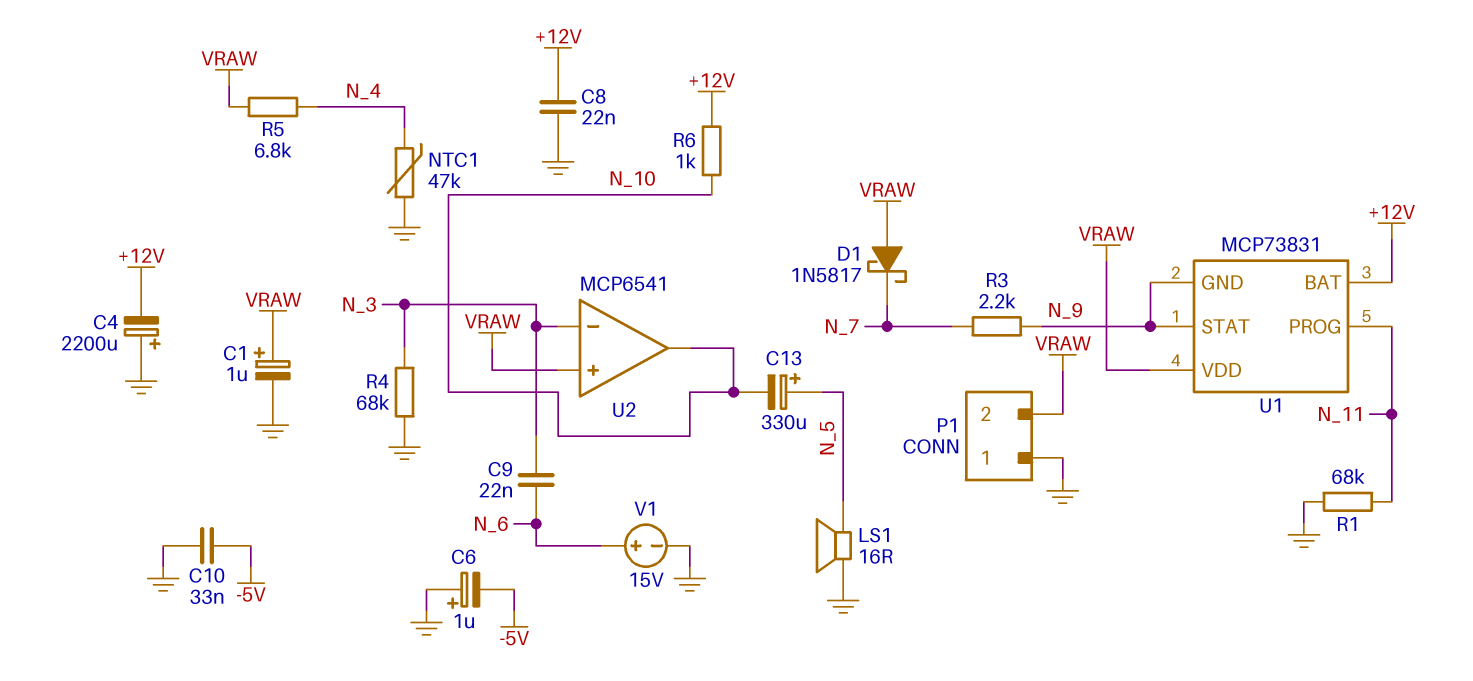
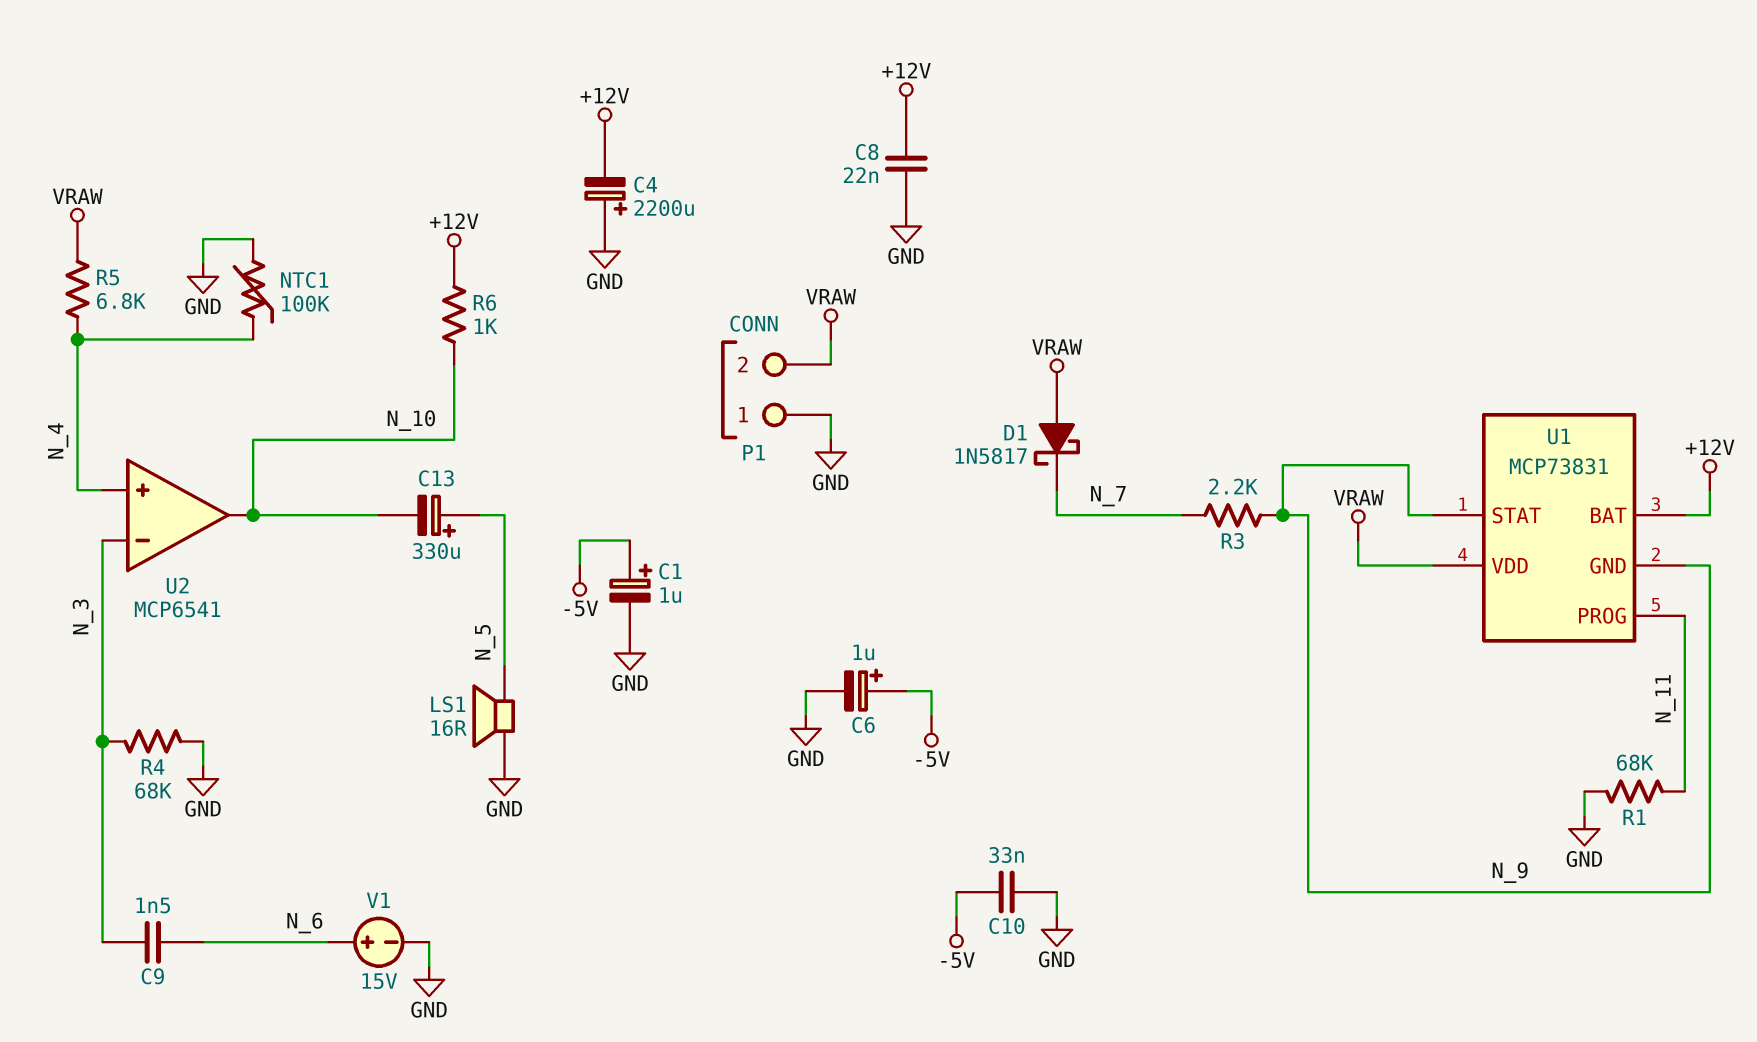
C1: 1uF (plus VRAW, minus GND) -> 1uF (plus -5V, minus GND)
C6: 1uF (plus GND, minus -5V) -> 1uF (plus -5V, minus GND)
C9: 22nF (N_3, N_6) -> 1.5nF (N_3, N_6)
NTC1: 47k (GND, N_4) -> 100k (GND, N_4)
U2 pin in+: VRAW -> N_4

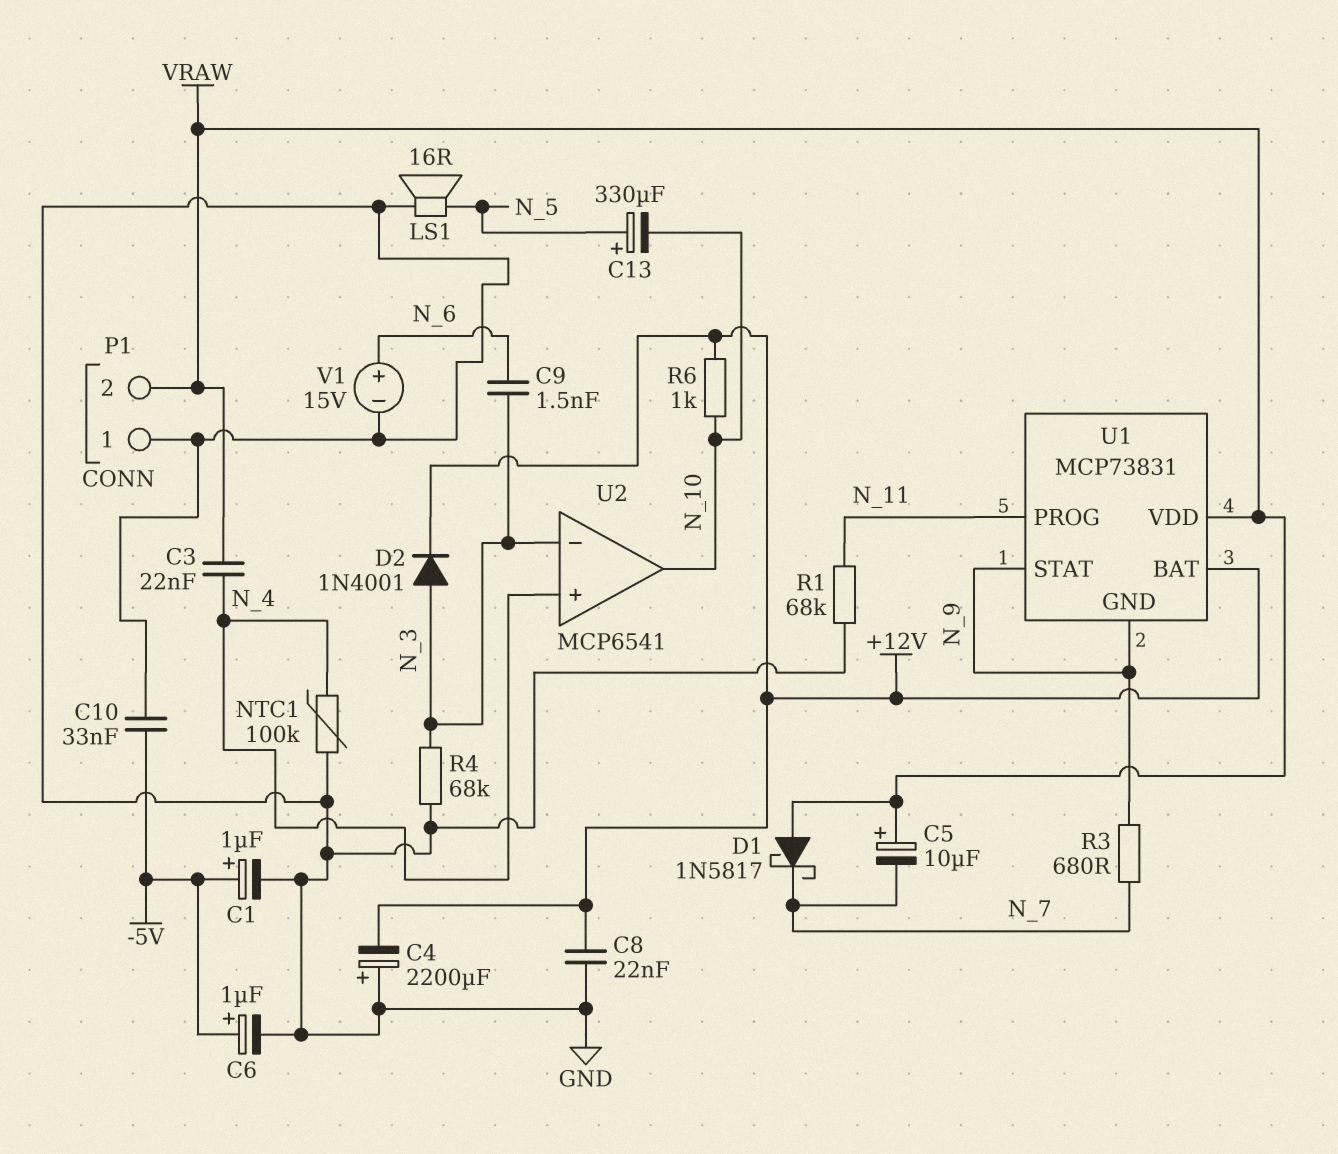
C3: none -> 22nF (N_4, VRAW)
C5: none -> 10uF (plus VRAW, minus N_7)
D2: none -> diode 1N4001 (A N_3, K +12V)
R3: 2.2k (N_7, N_9) -> 680 (N_7, N_9)
R5: 6.8k (N_4, VRAW) -> none

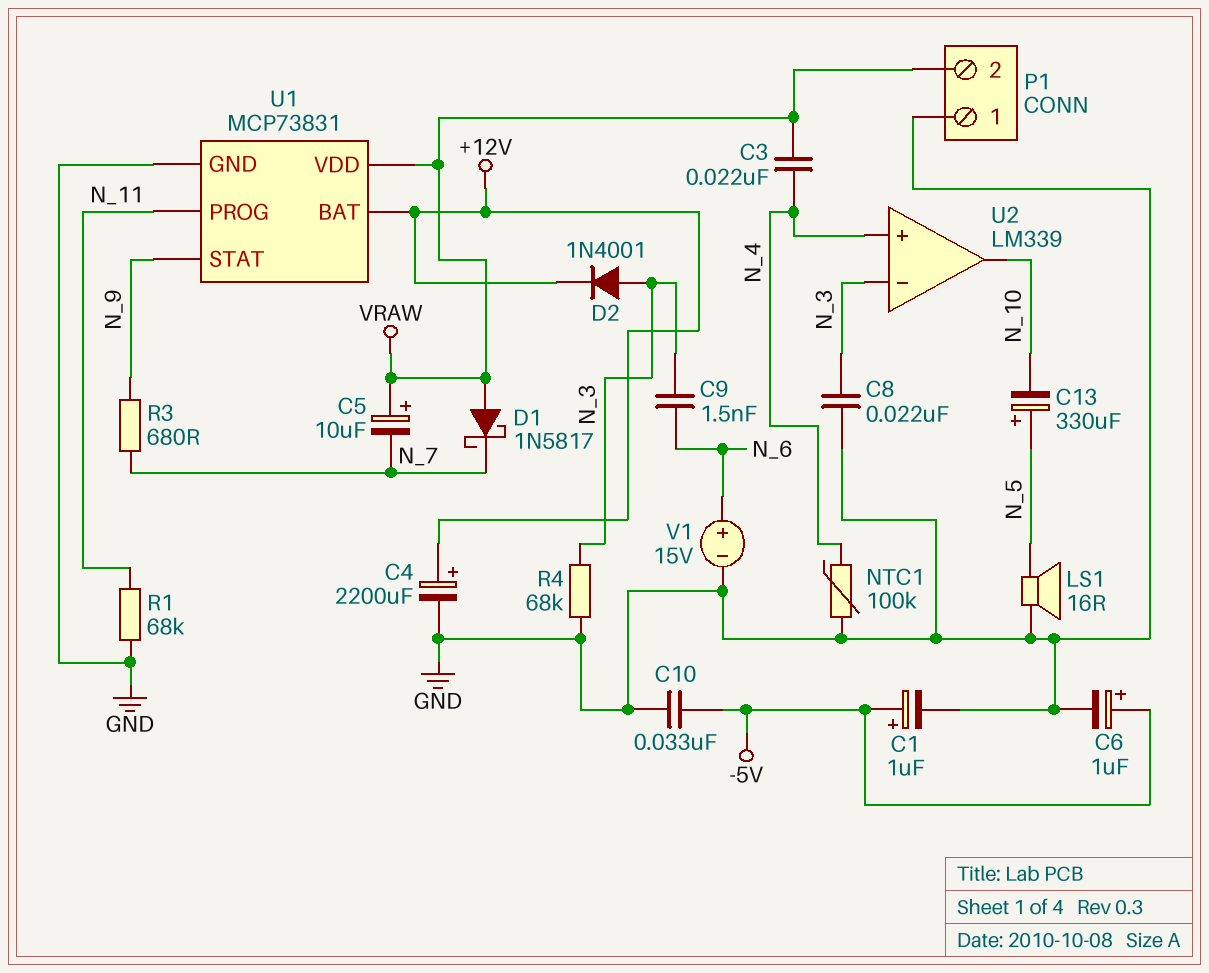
C4: 2200uF (plus GND, minus +12V) -> 2200uF (plus +12V, minus GND)
C8: 22nF (+12V, GND) -> 22nF (GND, N_3)
R6: 1k (+12V, N_10) -> none
U1 pin GND: N_9 -> GND
U2: MCP6541 -> LM339

